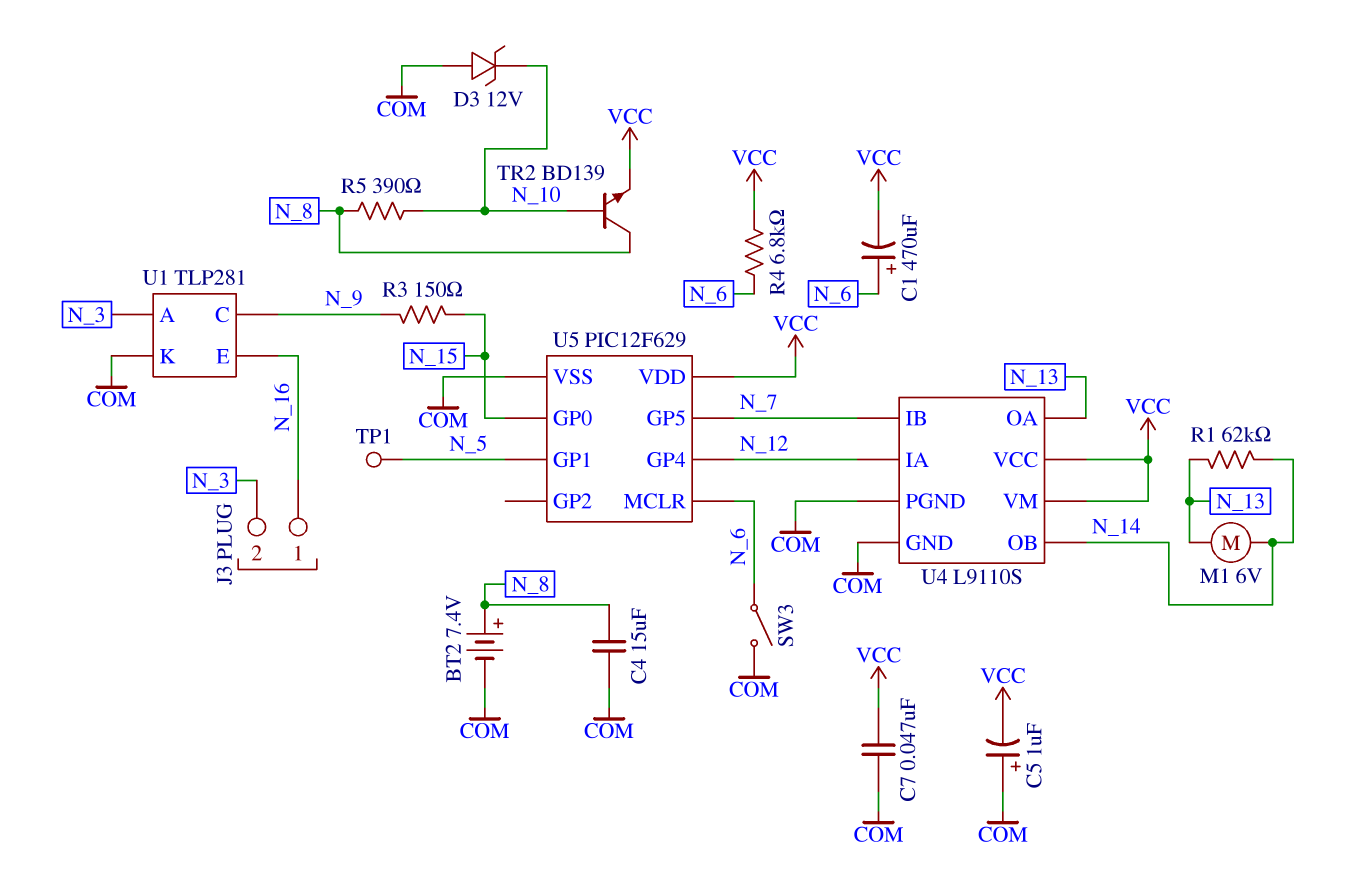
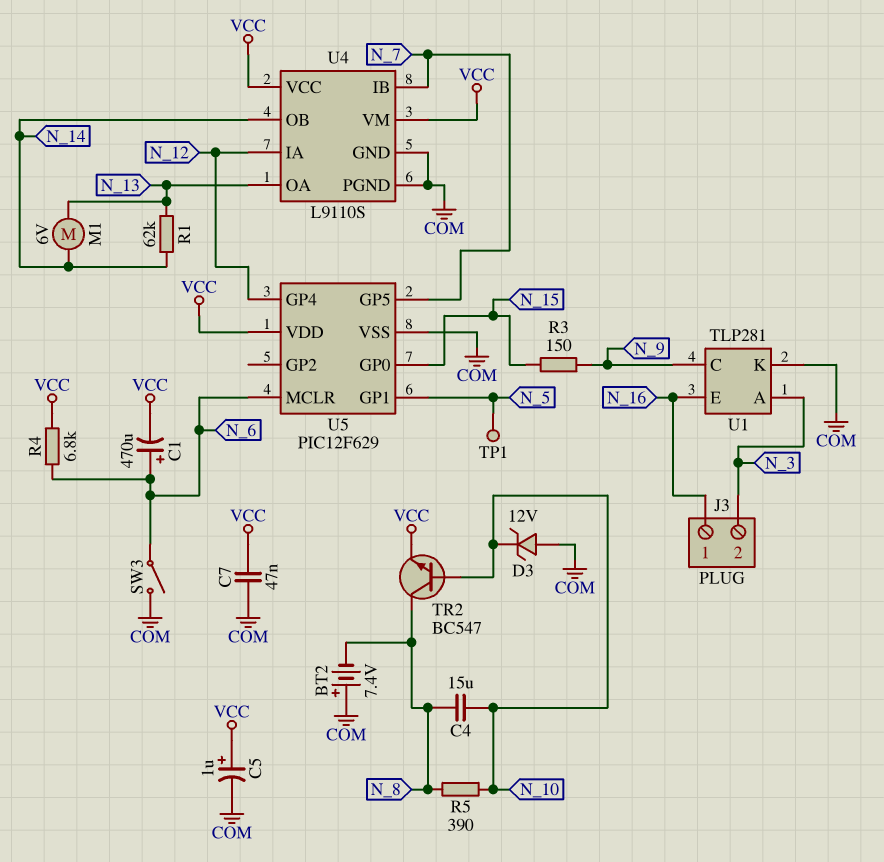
BT2: 7.4V (plus N_8, minus COM) -> 7.4V (plus COM, minus N_8)
C4: 15uF (COM, N_8) -> 15uF (N_8, N_10)
C5: 1uF (plus COM, minus VCC) -> 1uF (plus VCC, minus COM)
TR2: NPN BD139 (B N_10, C N_8, E VCC) -> NPN BC547 (B N_10, C N_8, E VCC)

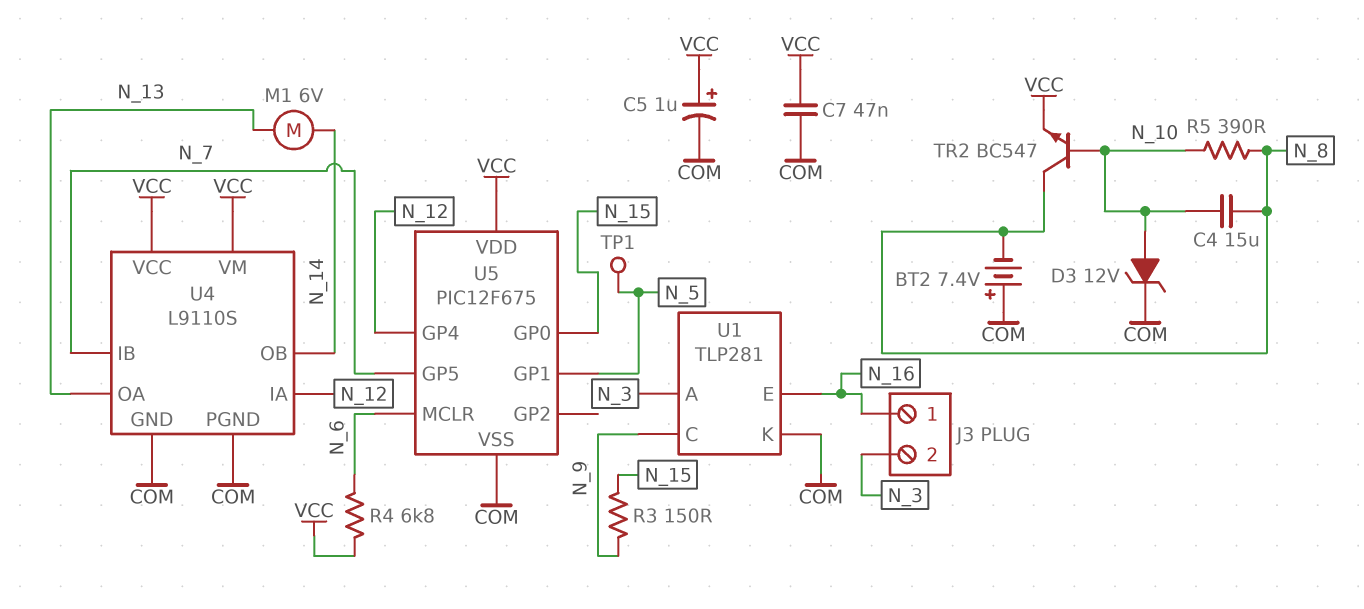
C1: 470uF (plus N_6, minus VCC) -> none
D3: zener 12V (A COM, K N_10) -> zener 12V (A N_10, K COM)
R1: 62k (N_13, N_14) -> none
SW3: switch (COM, N_6) -> none
U5: PIC12F629 -> PIC12F675

